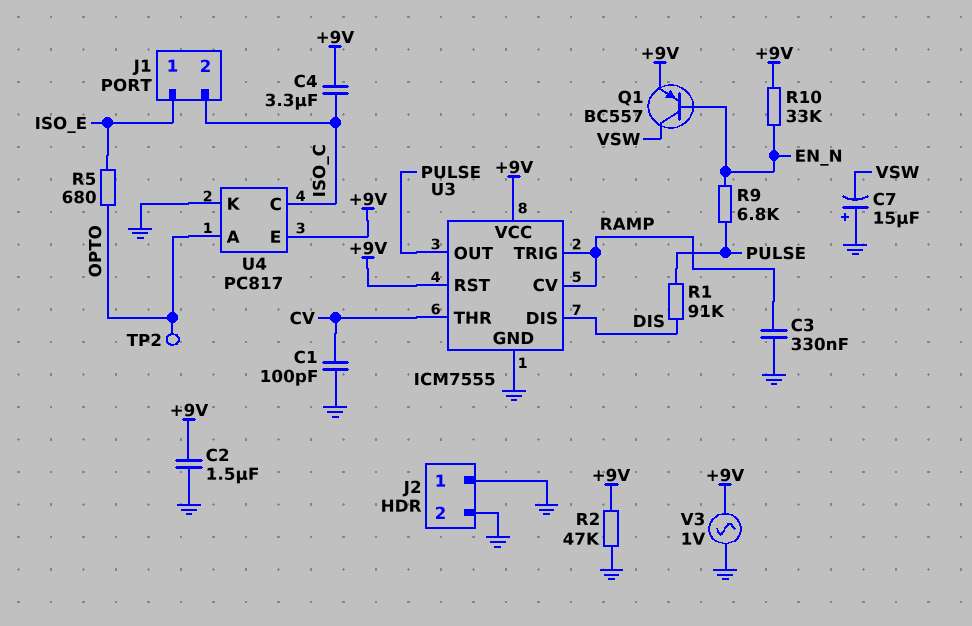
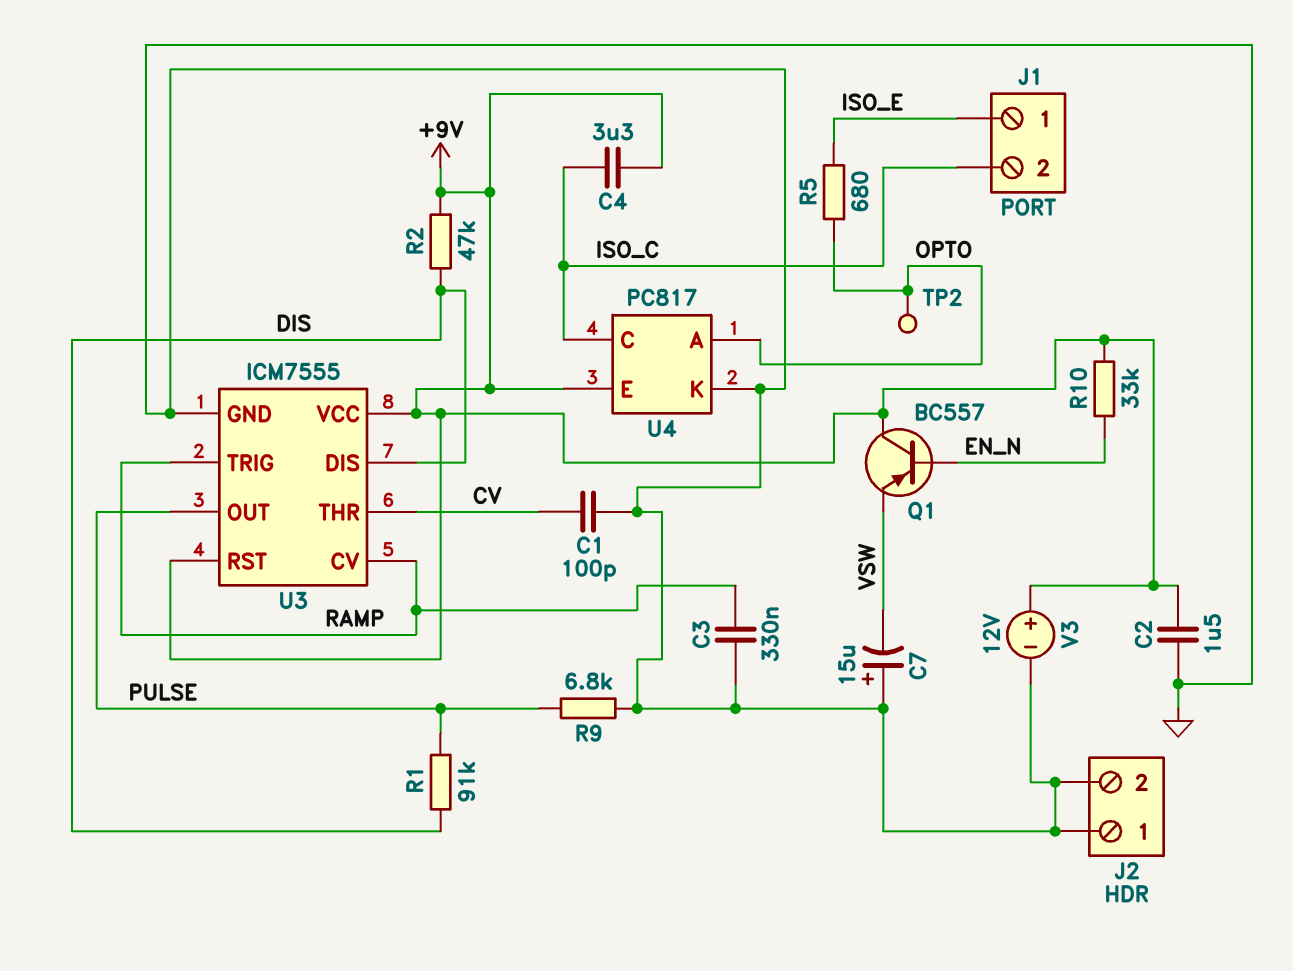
Q1: PNP BC557 (B EN_N, C VSW, E +9V) -> PNP BC557 (B EN_N, C +9V, E VSW)
R2: 47k (+9V, GND) -> 47k (+9V, DIS)
R9: 6.8k (EN_N, PULSE) -> 6.8k (GND, PULSE)
V3: AC 1V (+9V, GND) -> 12V (plus +9V, minus GND)

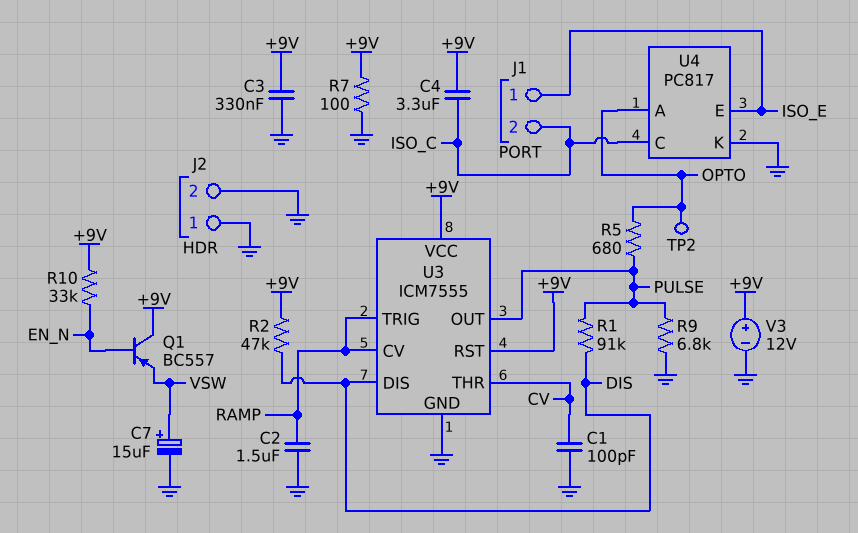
C2: 1.5uF (+9V, GND) -> 1.5uF (GND, RAMP)
C3: 330nF (GND, RAMP) -> 330nF (+9V, GND)
C7: 15uF (plus GND, minus VSW) -> 15uF (plus VSW, minus GND)
R5: 680 (ISO_E, OPTO) -> 680 (OPTO, PULSE)
R7: none -> 100 (+9V, GND)
U4 pin E: +9V -> ISO_E

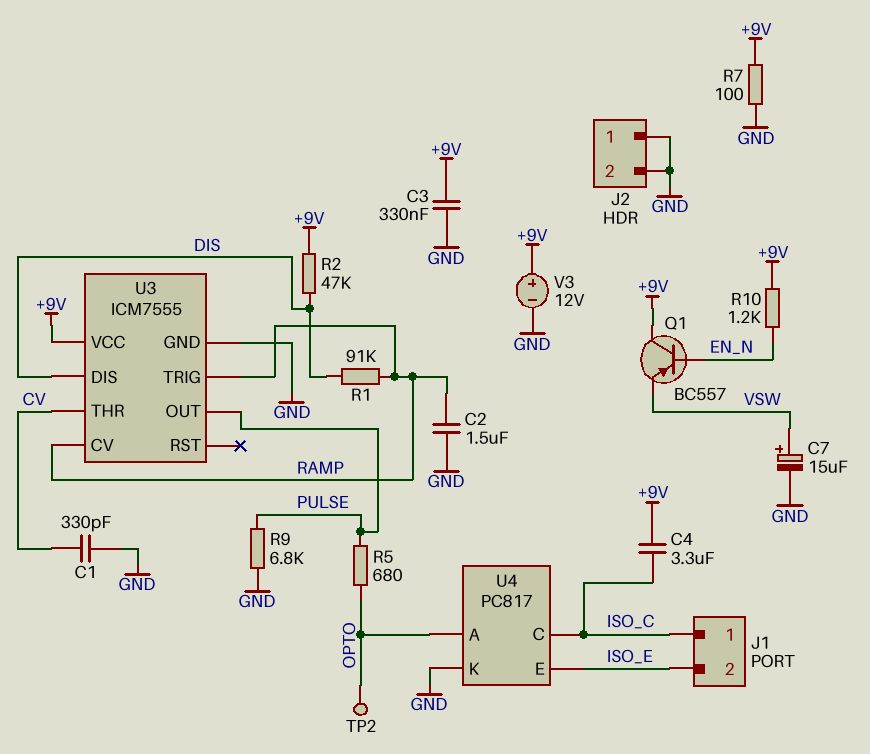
C1: 100pF (CV, GND) -> 330pF (CV, GND)
J1 pin 1: ISO_E -> ISO_C
J1 pin 2: ISO_C -> ISO_E
R1: 91k (DIS, PULSE) -> 91k (DIS, RAMP)
R10: 33k (+9V, EN_N) -> 1.2k (+9V, EN_N)
U3 pin RST: +9V -> none

